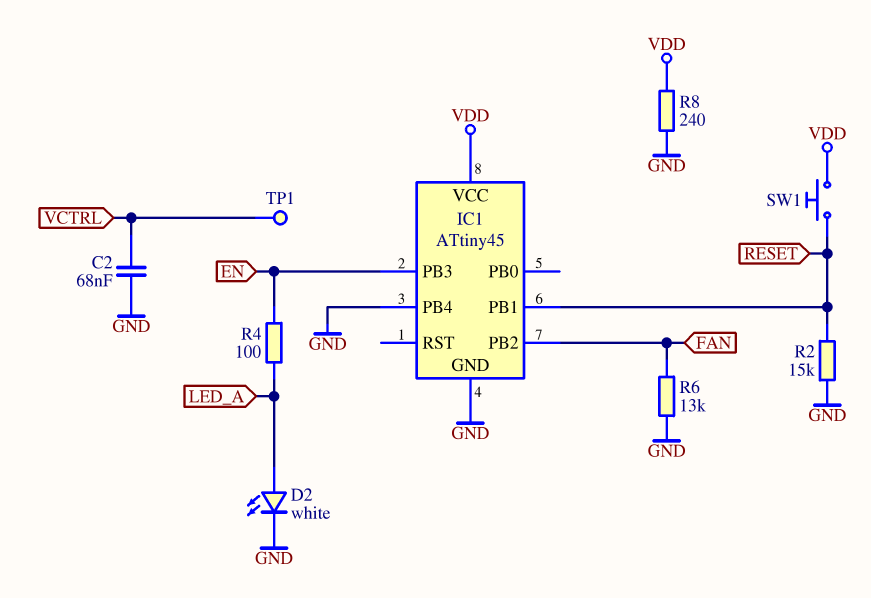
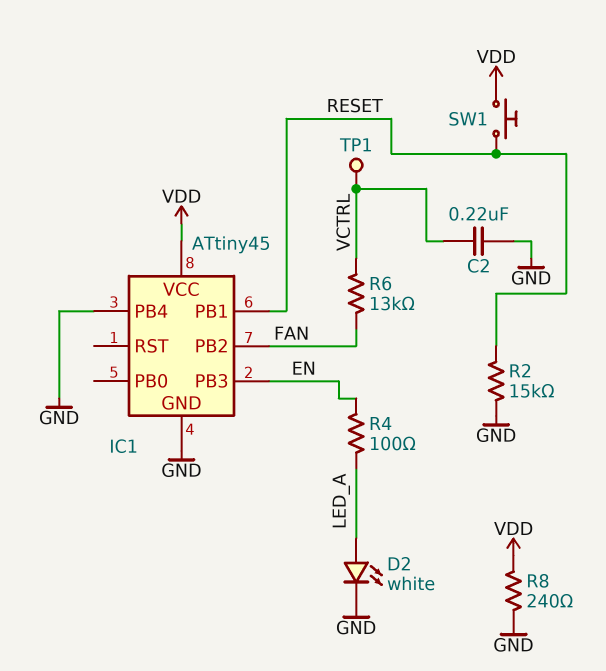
C2: 68nF (GND, VCTRL) -> 220nF (GND, VCTRL)
R6: 13k (FAN, GND) -> 13k (FAN, VCTRL)

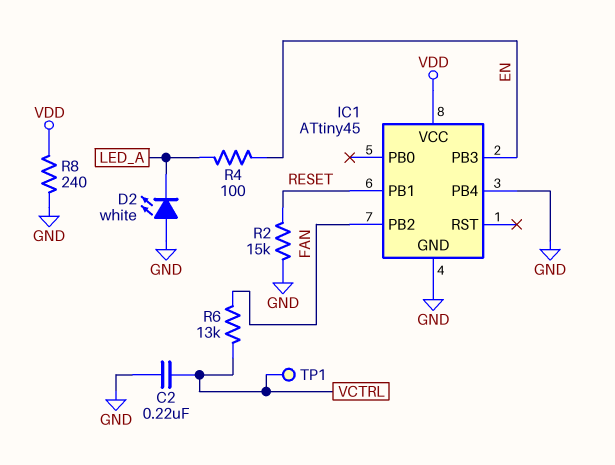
D2: LED white (A LED_A, K GND) -> LED white (A GND, K LED_A)
SW1: button (RESET, VDD) -> none

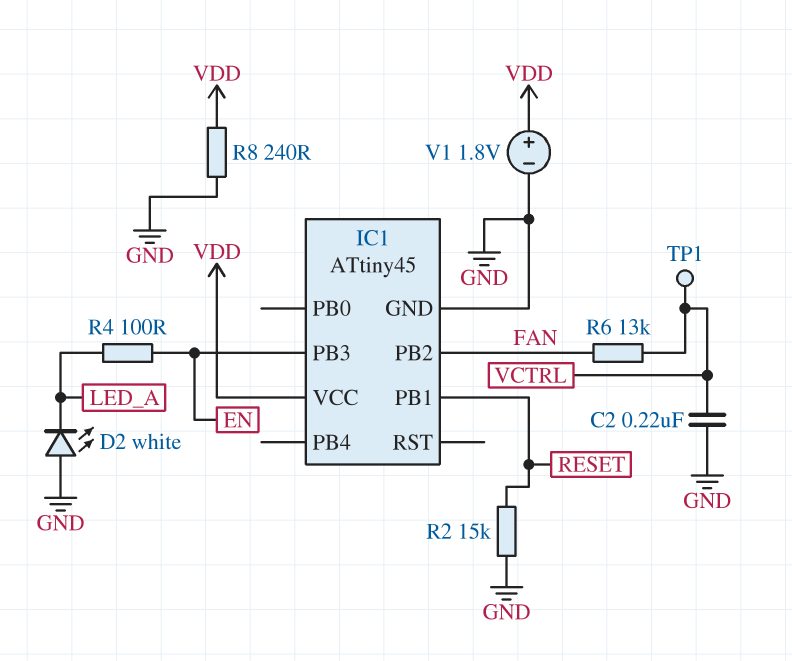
IC1 pin PB4: GND -> none
V1: none -> 1.8V (plus VDD, minus GND)

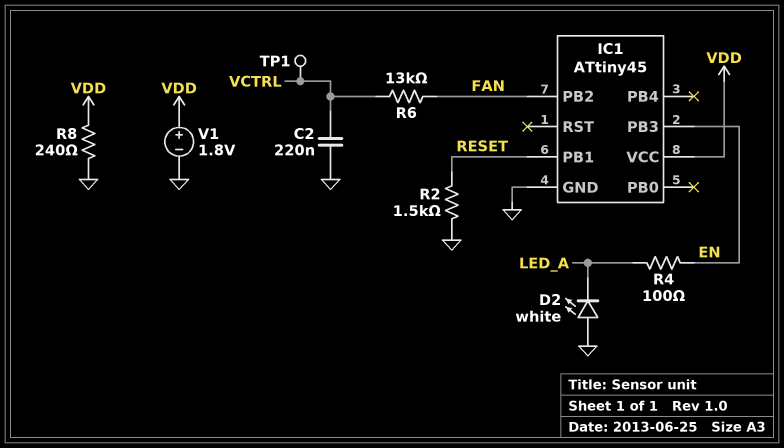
R2: 15k (GND, RESET) -> 1.5k (GND, RESET)

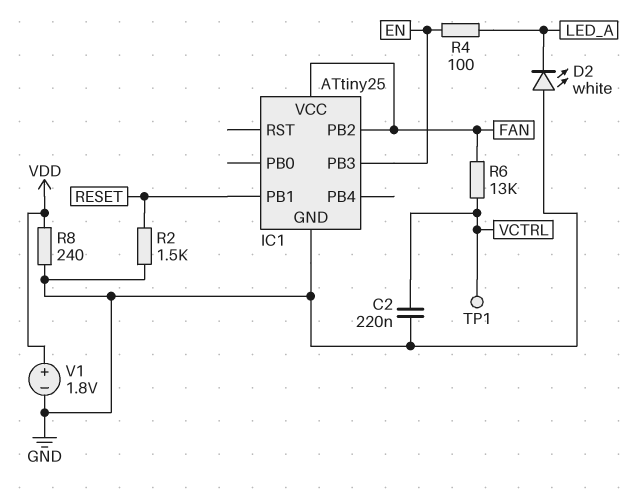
IC1: ATtiny45 -> ATtiny25
IC1 pin VCC: VDD -> FAN

